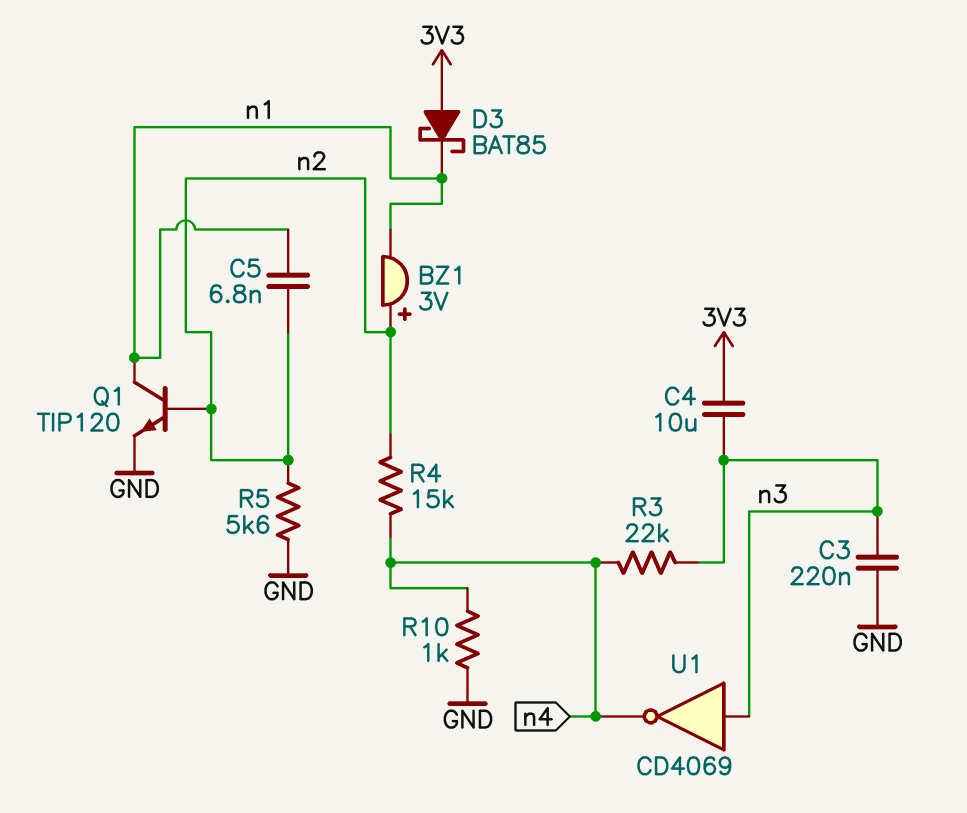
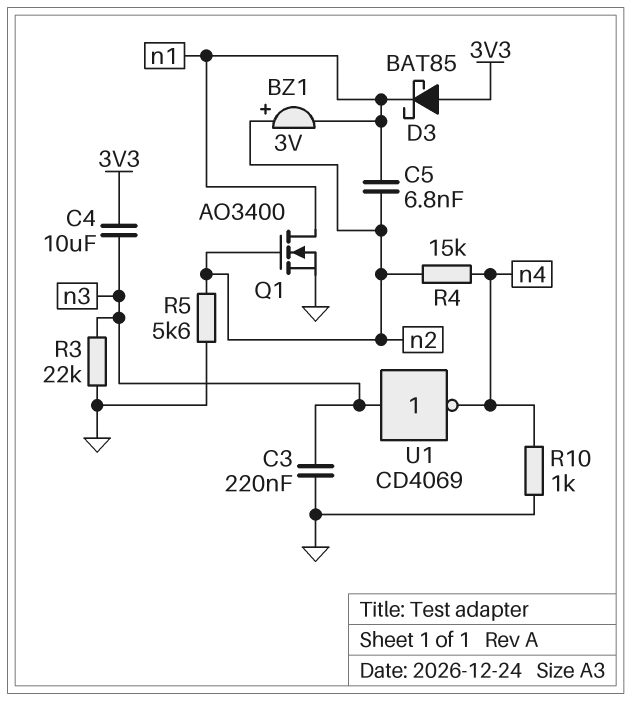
Q1: NPN TIP120 (B n2, C n1, E GND) -> NMOS AO3400 (G n2, D n1, S GND)
R3: 22k (n3, n4) -> 22k (GND, n3)

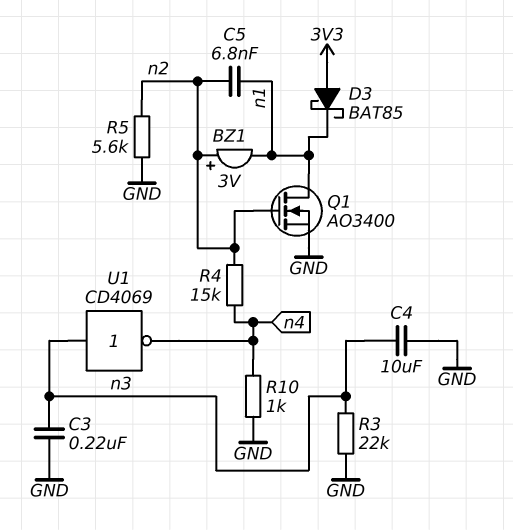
C4: 10uF (3V3, n3) -> 10uF (GND, n3)

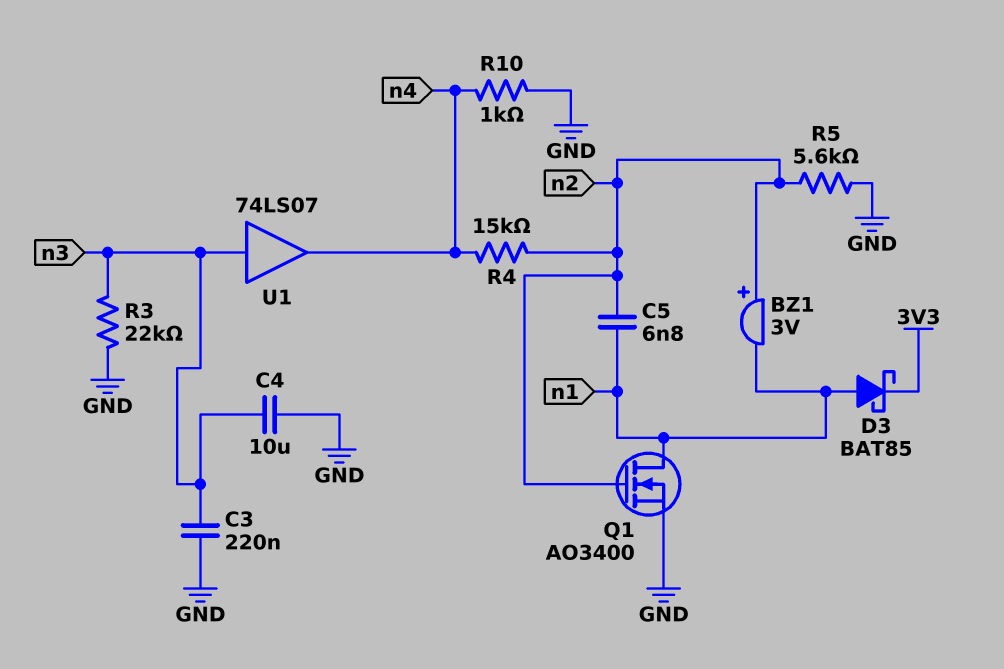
D3: schottky BAT85 (A 3V3, K n1) -> schottky BAT85 (A n1, K 3V3)
U1: NOT CD4069 (in n3, out n4) -> buffer 74LS07 (in n3, out n4)

